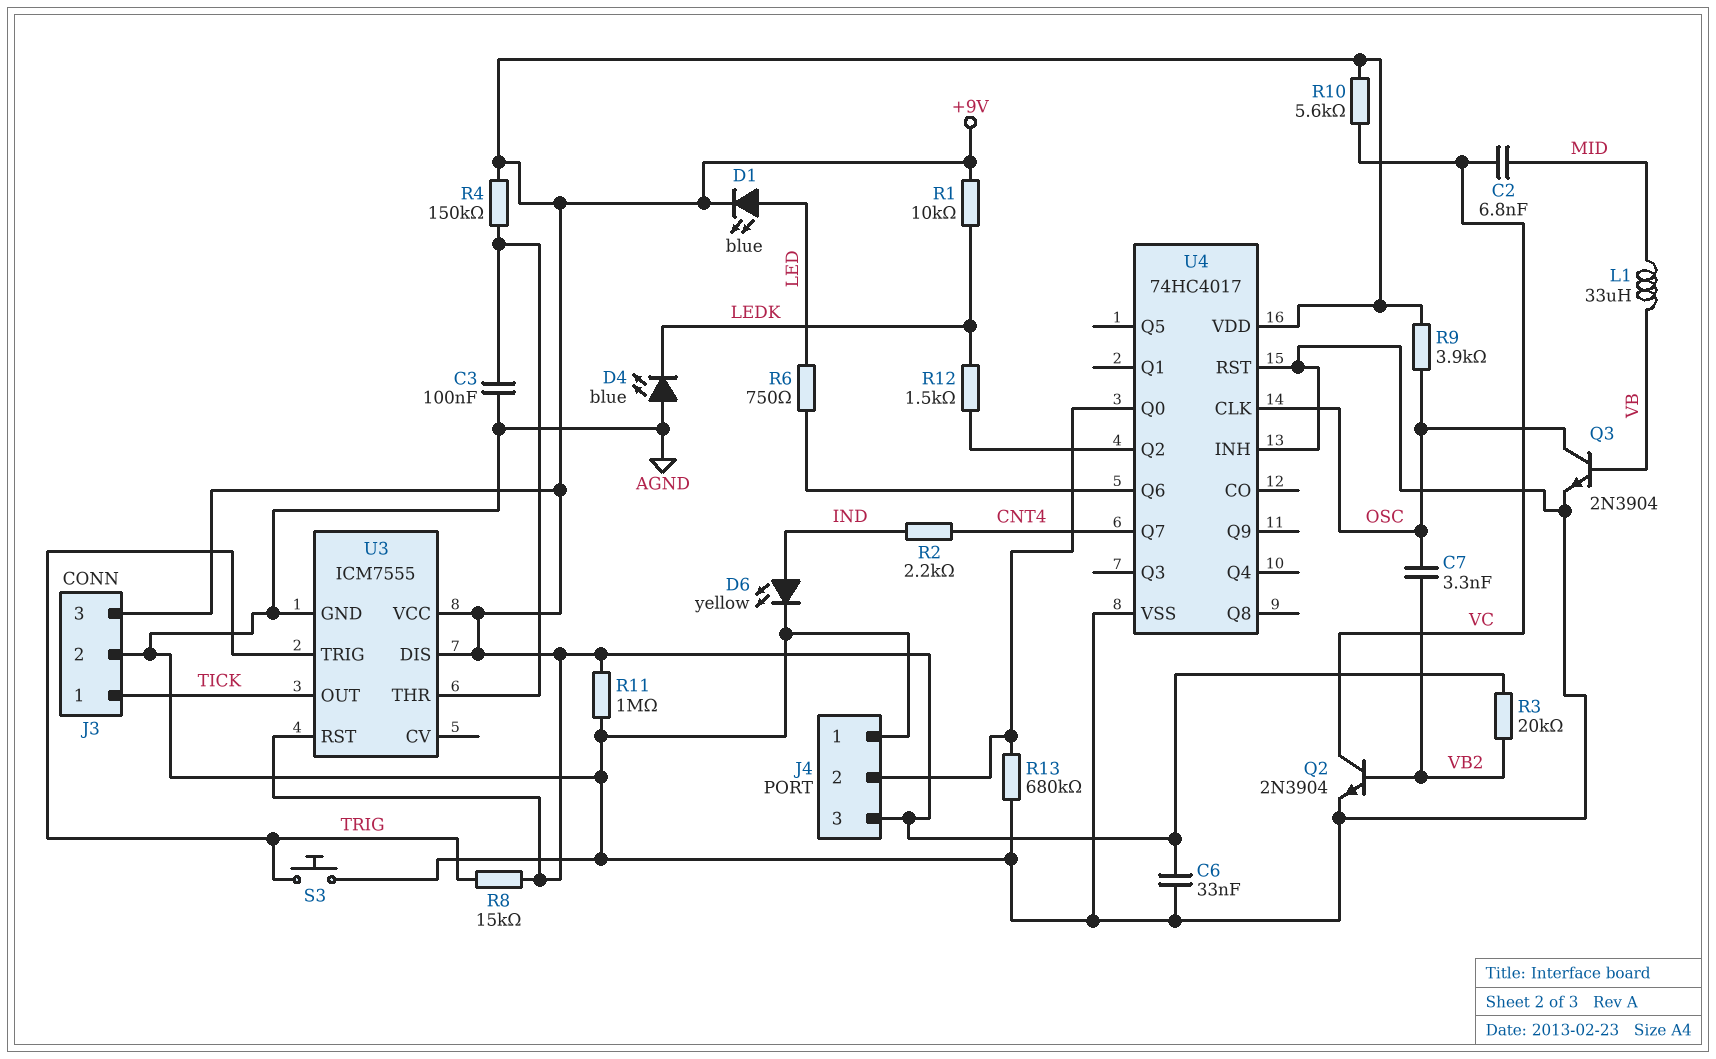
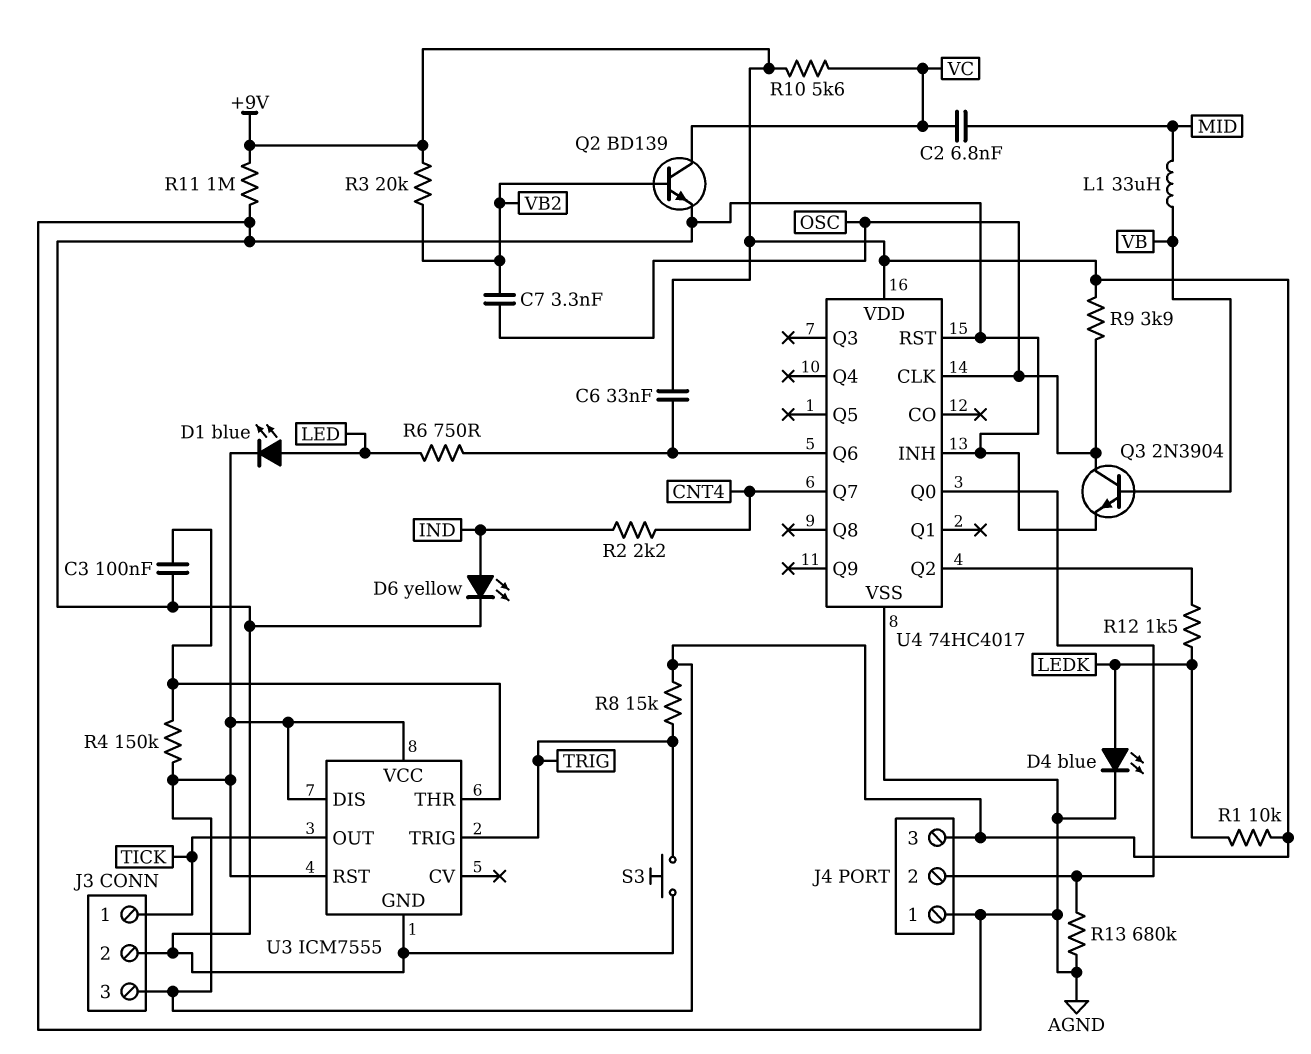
C6: 33nF (+9V, AGND) -> 33nF (+9V, U4/Q6)
D4: LED blue (A AGND, K LEDK) -> LED blue (A LEDK, K AGND)
Q2: NPN 2N3904 (B VB2, C VC, E AGND) -> NPN BD139 (B VB2, C VC, E AGND)

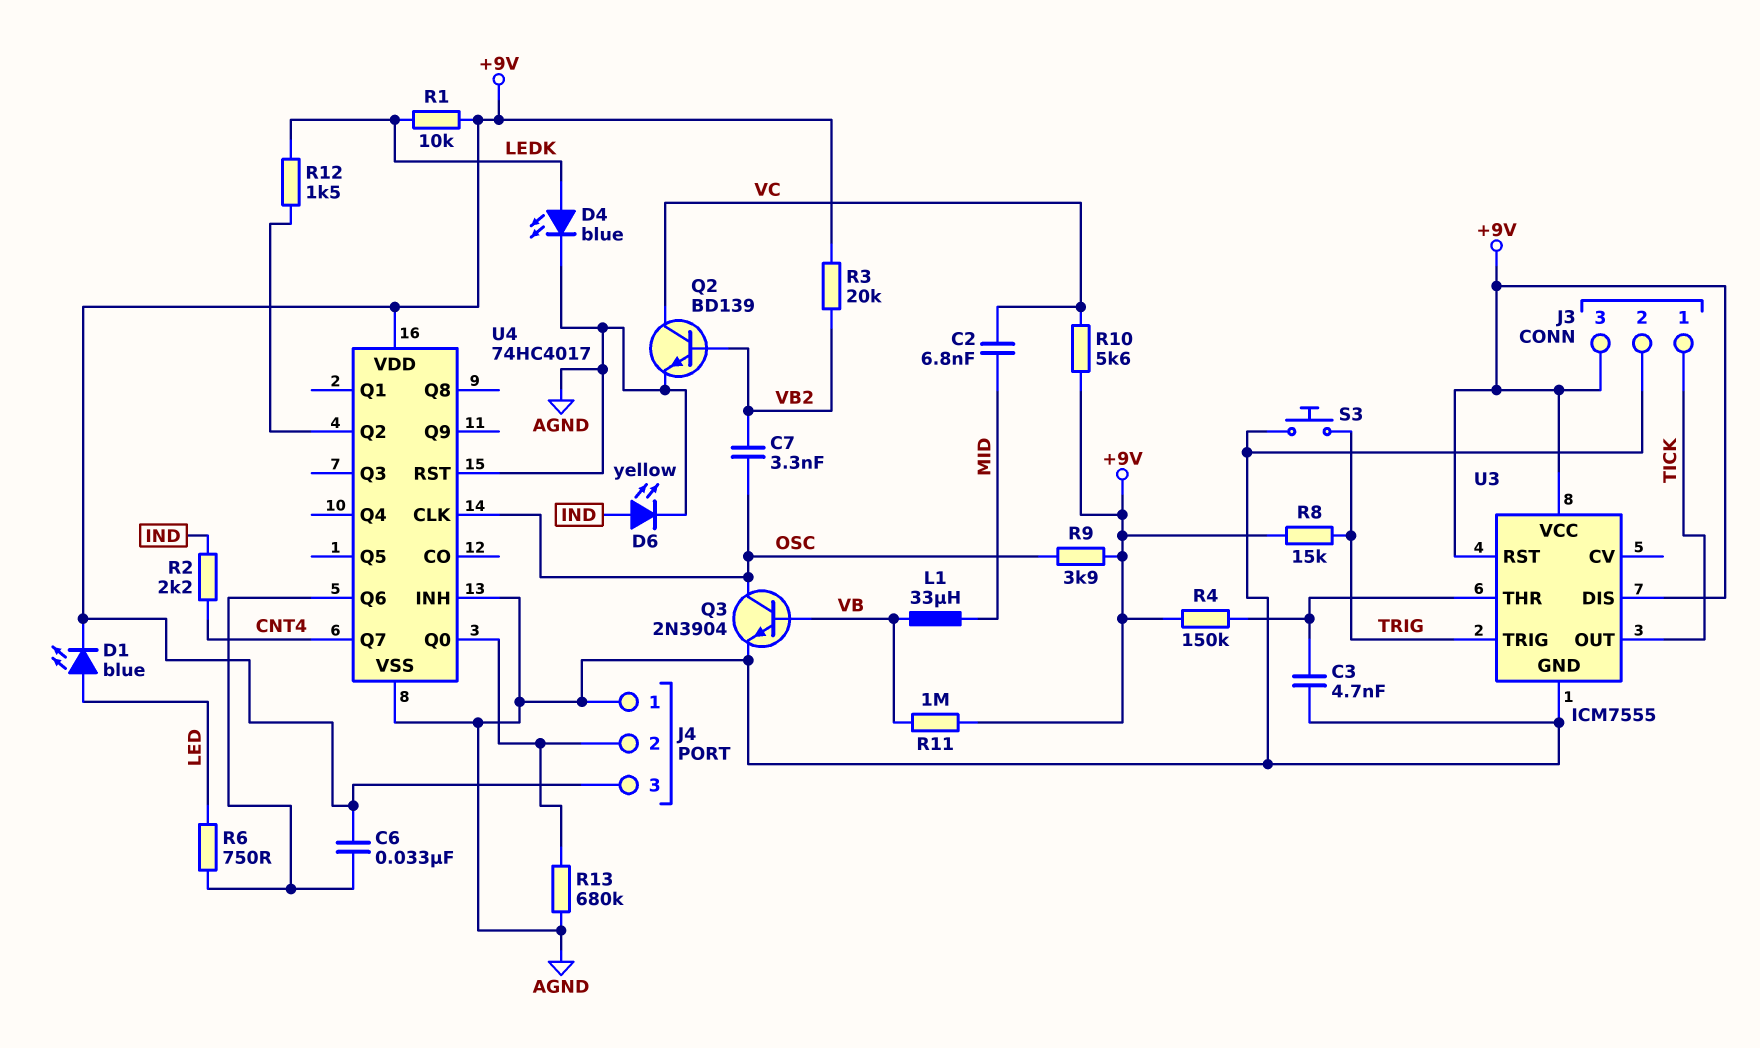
C3: 100nF (AGND, U3/THR) -> 4.7nF (AGND, U3/THR)
R11: 1M (+9V, AGND) -> 1M (+9V, VB)

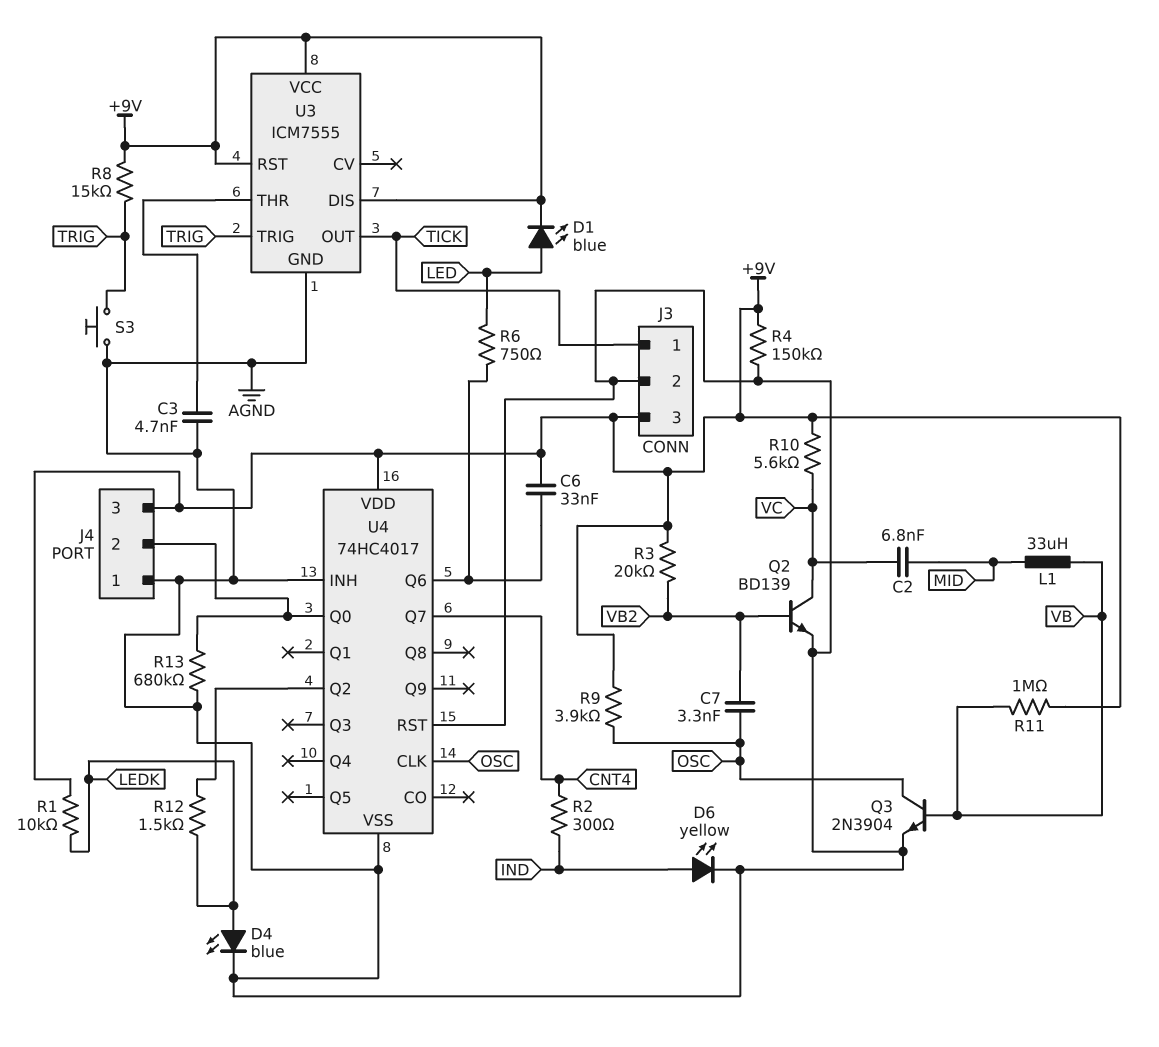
R2: 2.2k (CNT4, IND) -> 300 (CNT4, IND)
R4: 150k (+9V, U3/THR) -> 150k (+9V, AGND)

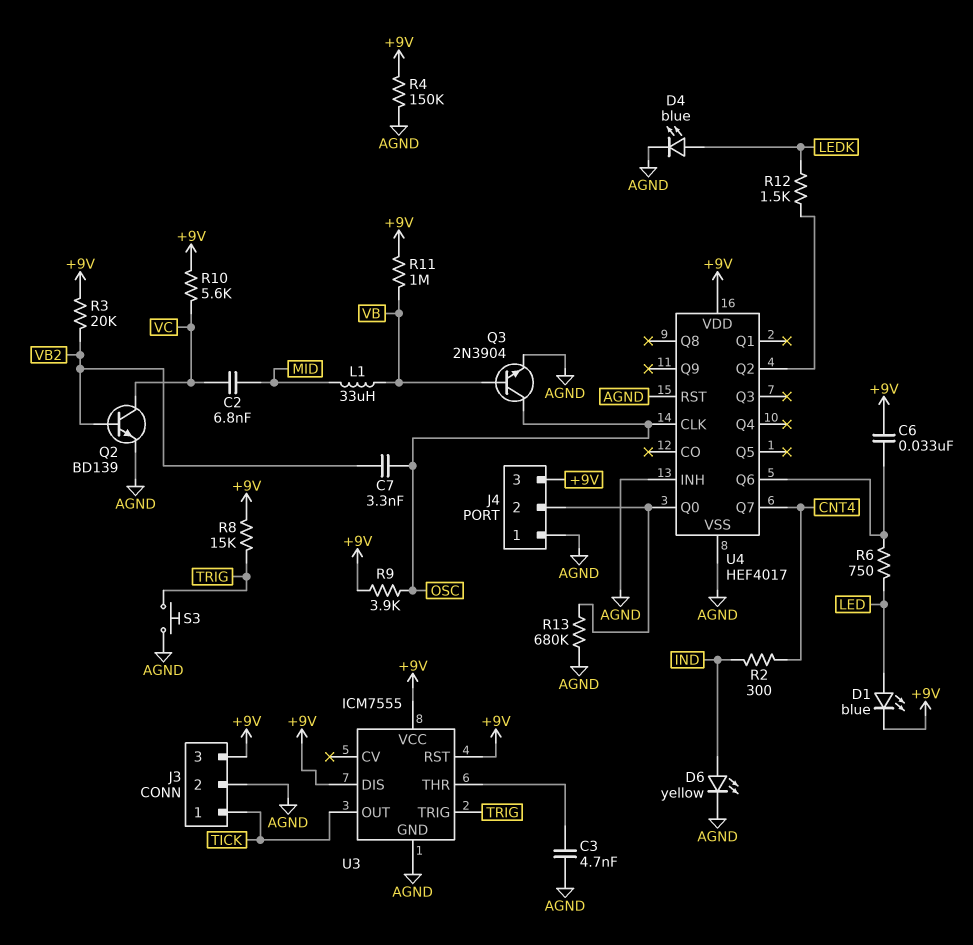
R1: 10k (+9V, LEDK) -> none
U4: 74HC4017 -> HEF4017

